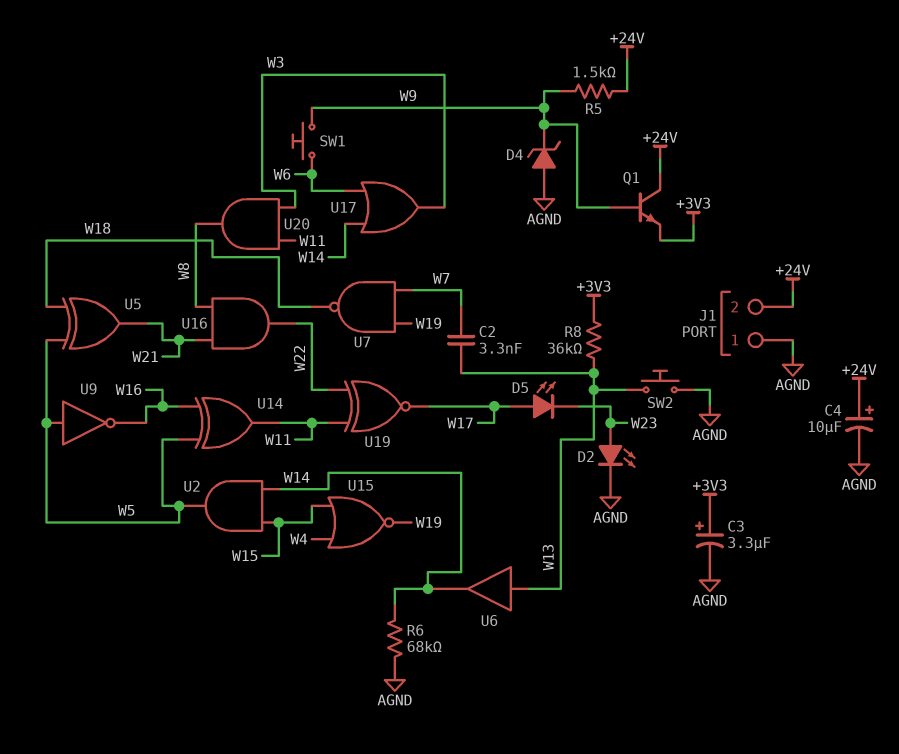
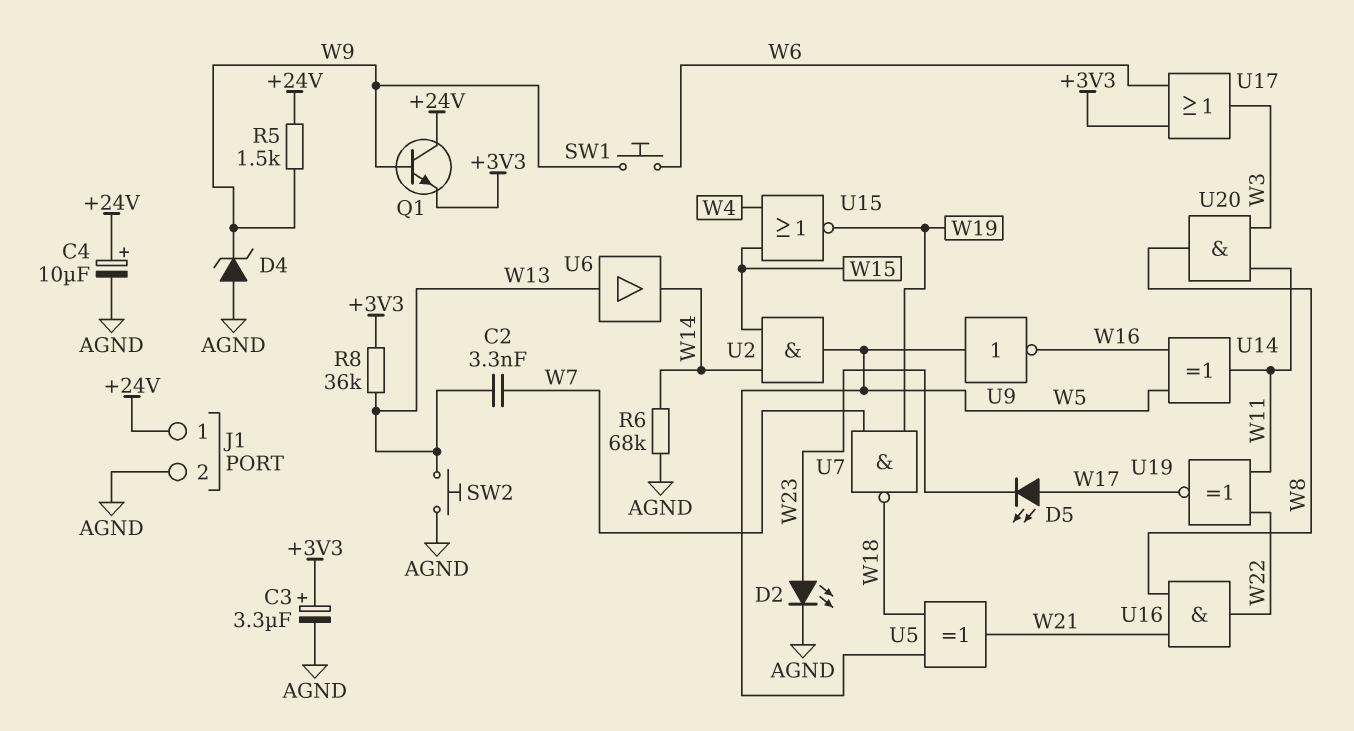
J1 pin 1: AGND -> +24V
J1 pin 2: +24V -> AGND
U17: OR (in W6, in W14, out W3) -> OR (in +3V3, in W6, out W3)

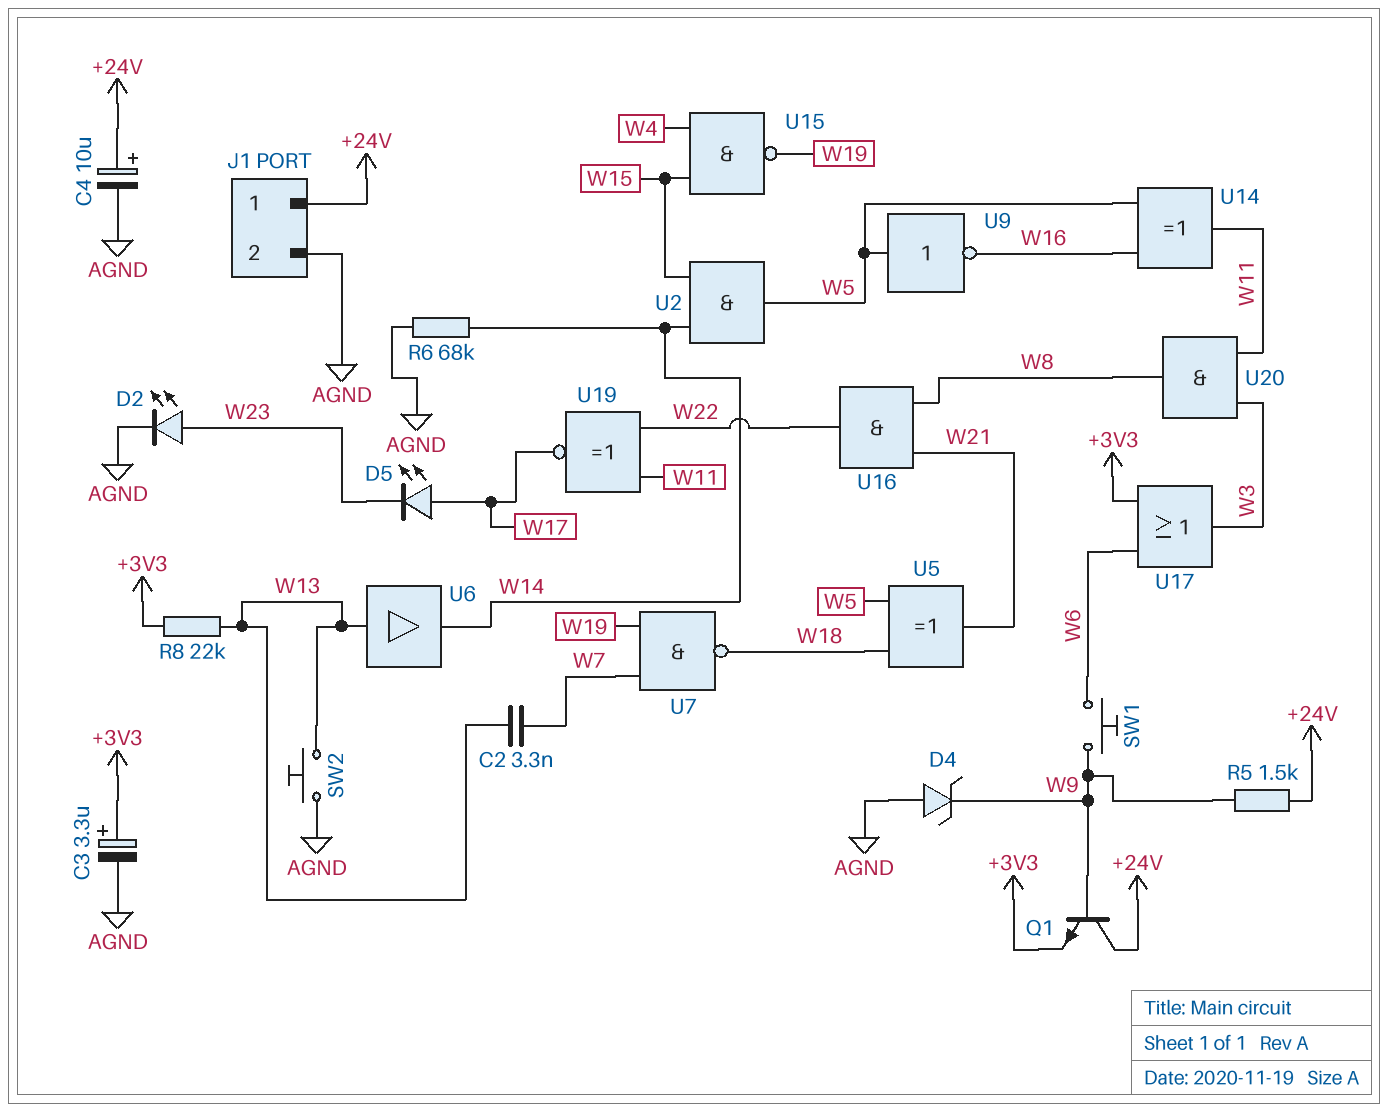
R8: 36k (+3V3, W13) -> 22k (+3V3, W13)
U15: NOR (in W4, in W15, out W19) -> NAND (in W4, in W15, out W19)

